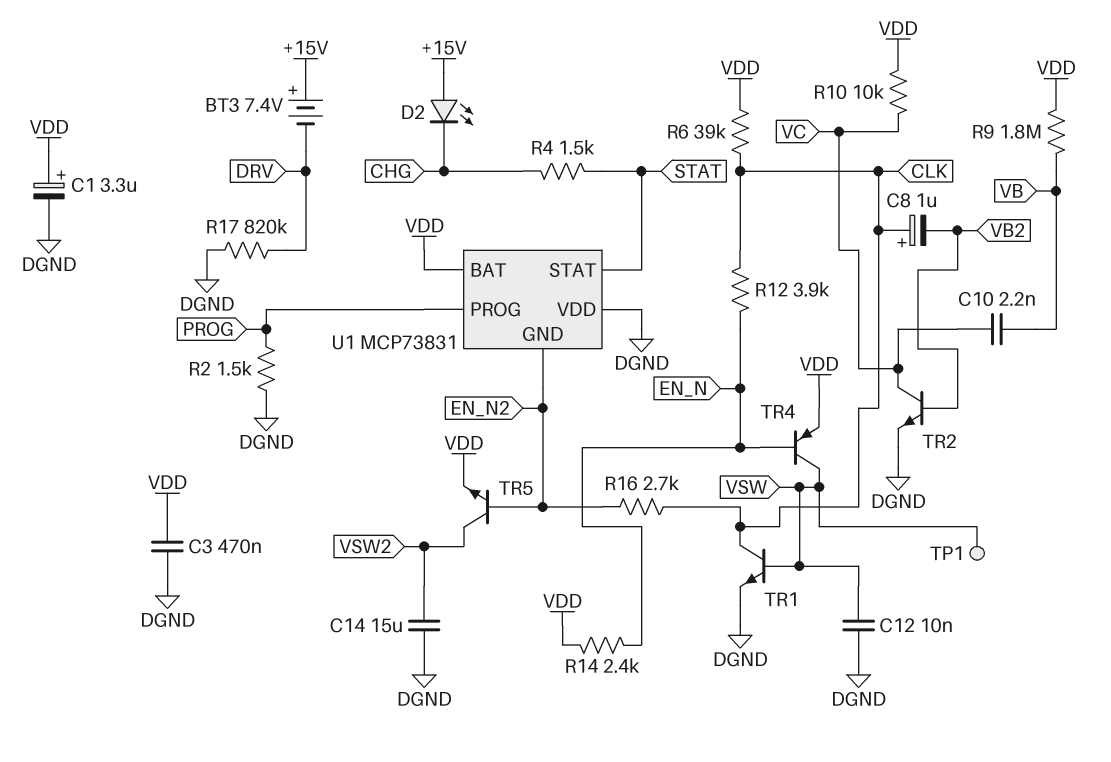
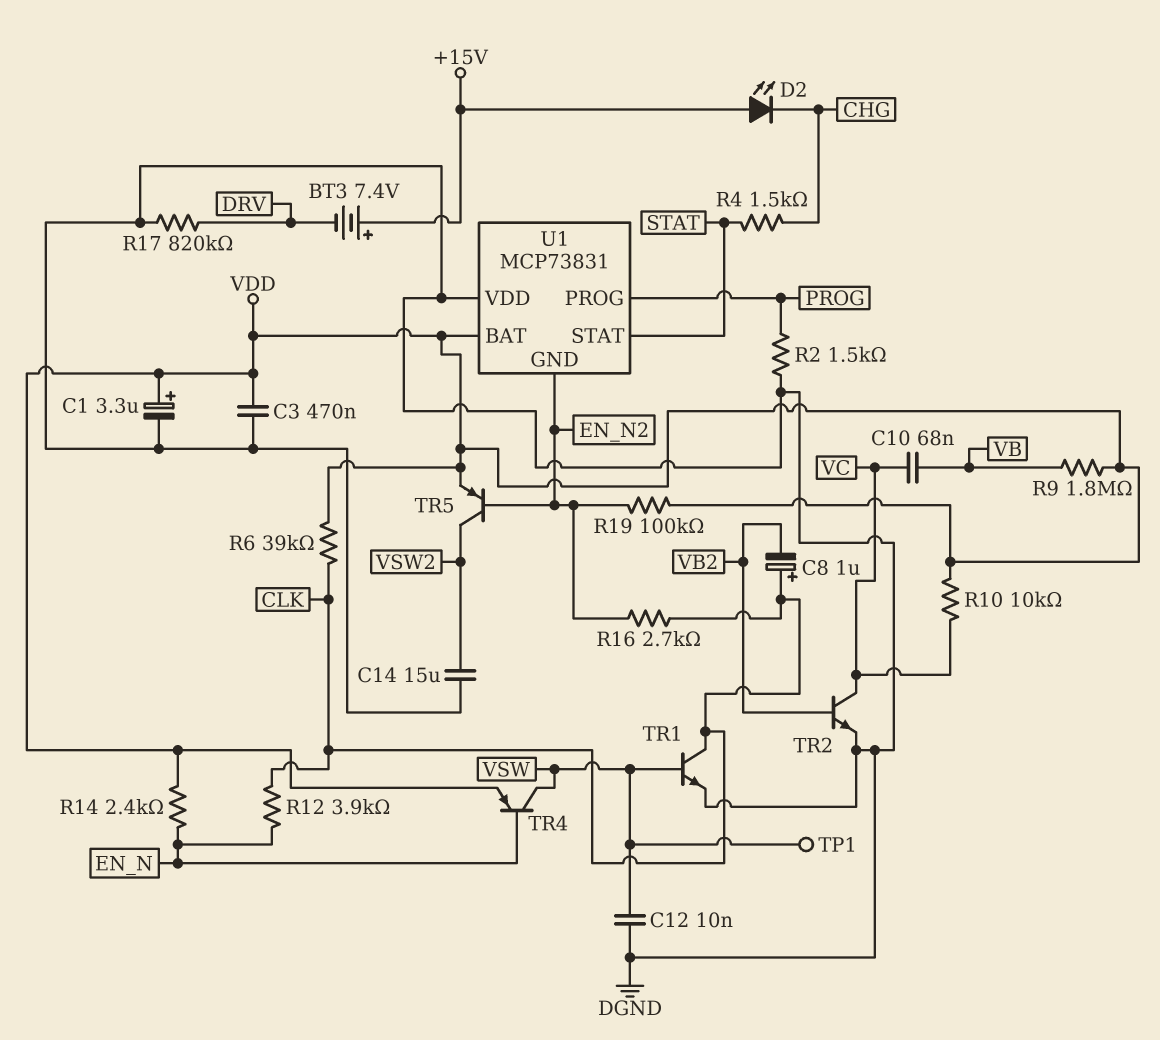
C10: 2.2nF (VB, VC) -> 68nF (VB, VC)
R19: none -> 100k (EN_N2, VDD)
TR5: NPN (B EN_N2, C VSW2, E VDD) -> PNP (B EN_N2, C VSW2, E VDD)

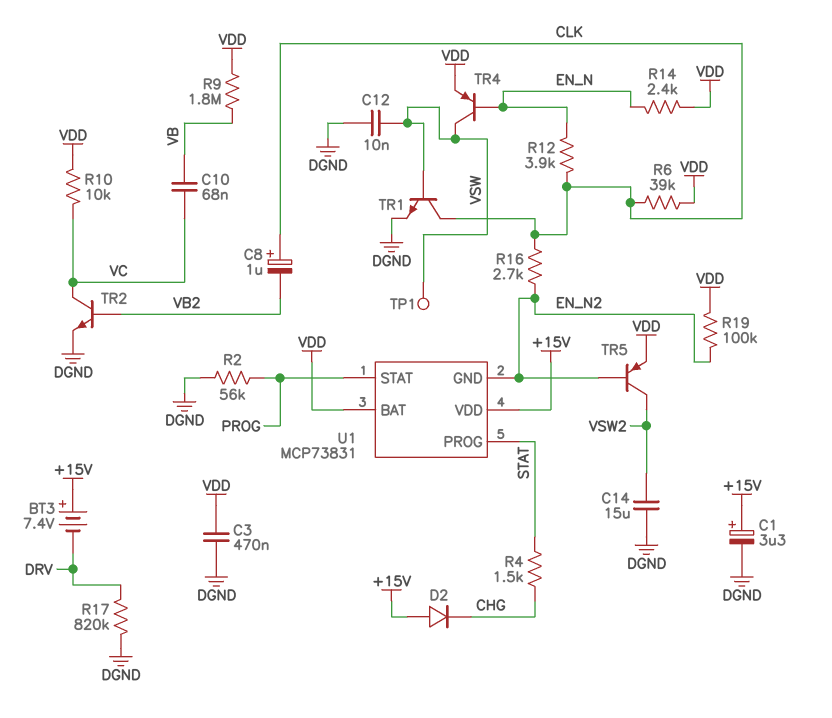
C1: 3.3uF (plus VDD, minus DGND) -> 3.3uF (plus +15V, minus DGND)
D2: LED (A +15V, K CHG) -> diode (A +15V, K CHG)
R2: 1.5k (DGND, PROG) -> 56k (DGND, PROG)
U1 pin PROG: PROG -> STAT
U1 pin STAT: STAT -> PROG
U1 pin VDD: DGND -> +15V

